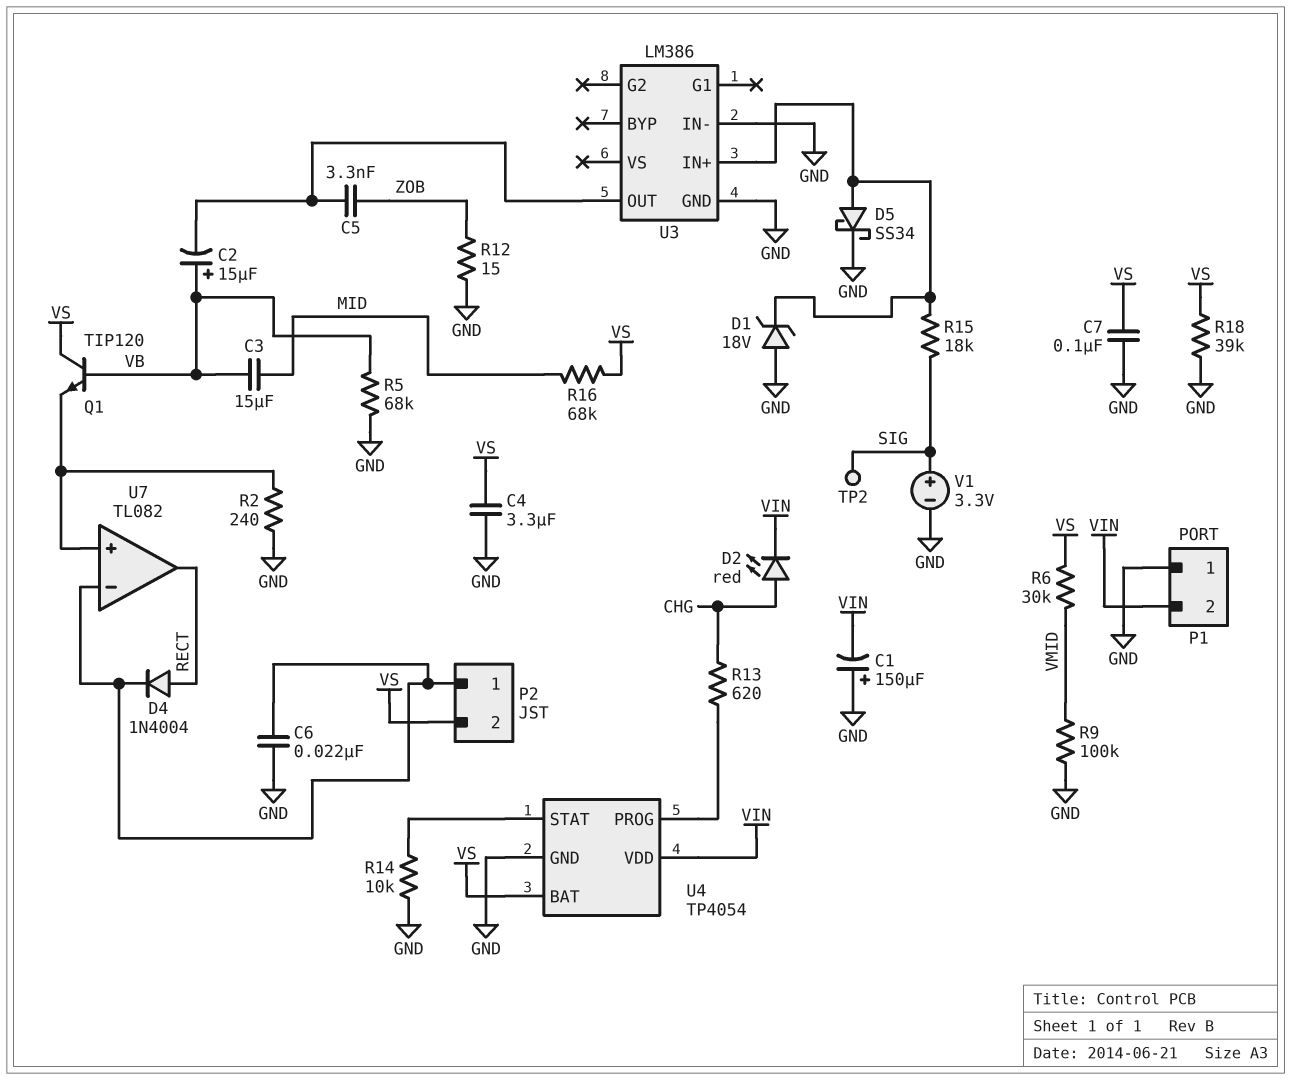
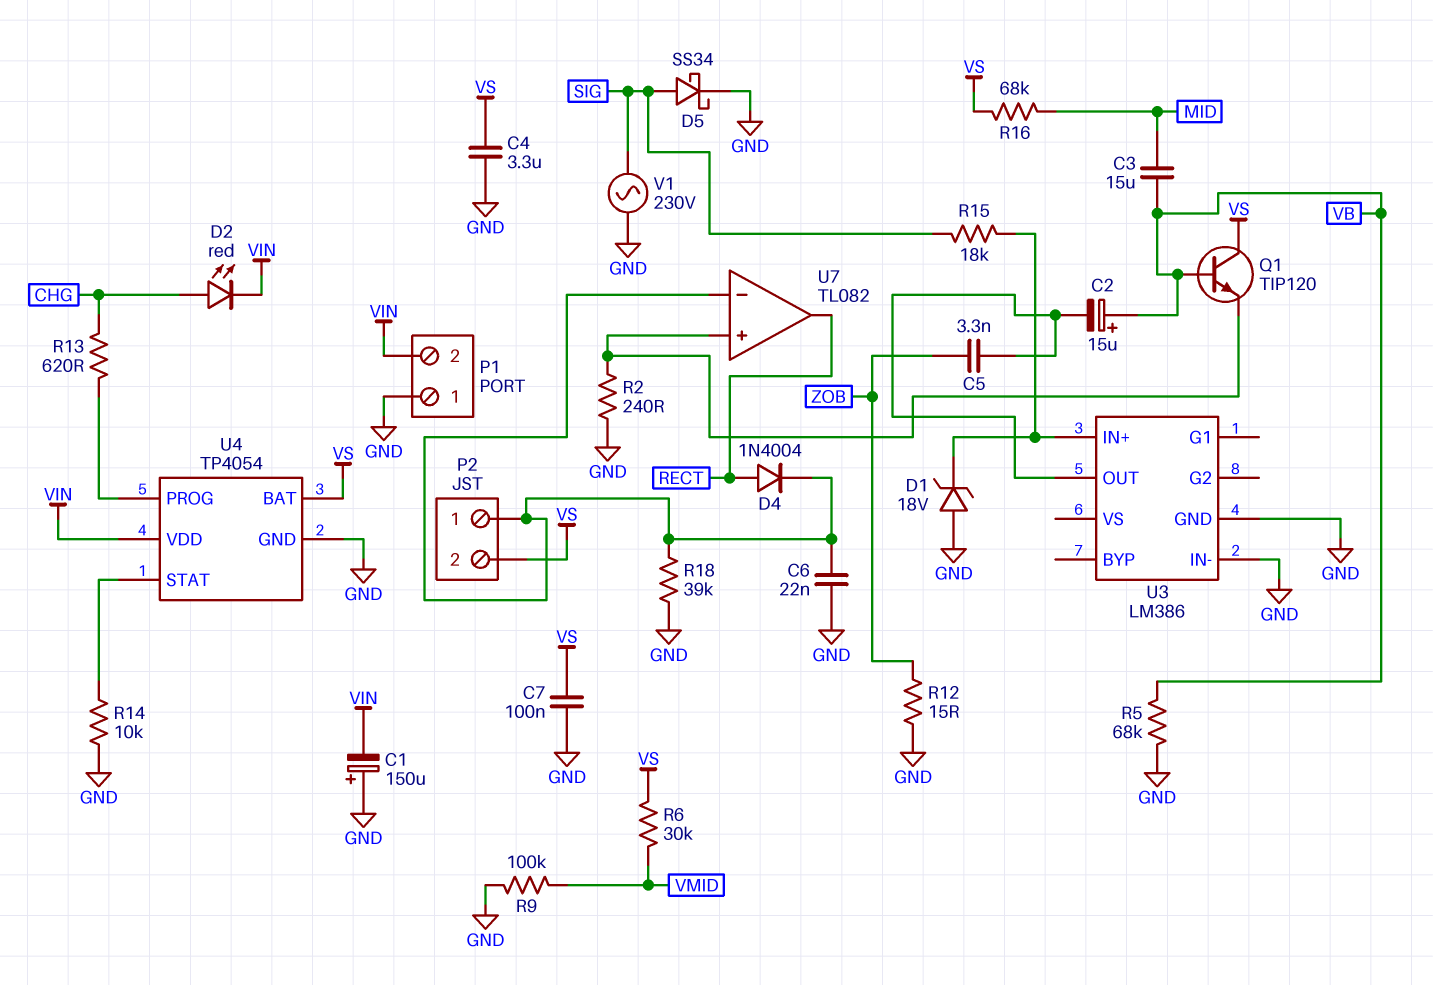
D5: schottky SS34 (A U3/IN+, K GND) -> schottky SS34 (A SIG, K GND)
R18: 39k (GND, VS) -> 39k (GND, P2/1)
TP2: test point (SIG) -> none
V1: 3.3V (plus SIG, minus GND) -> AC 230V (GND, SIG)

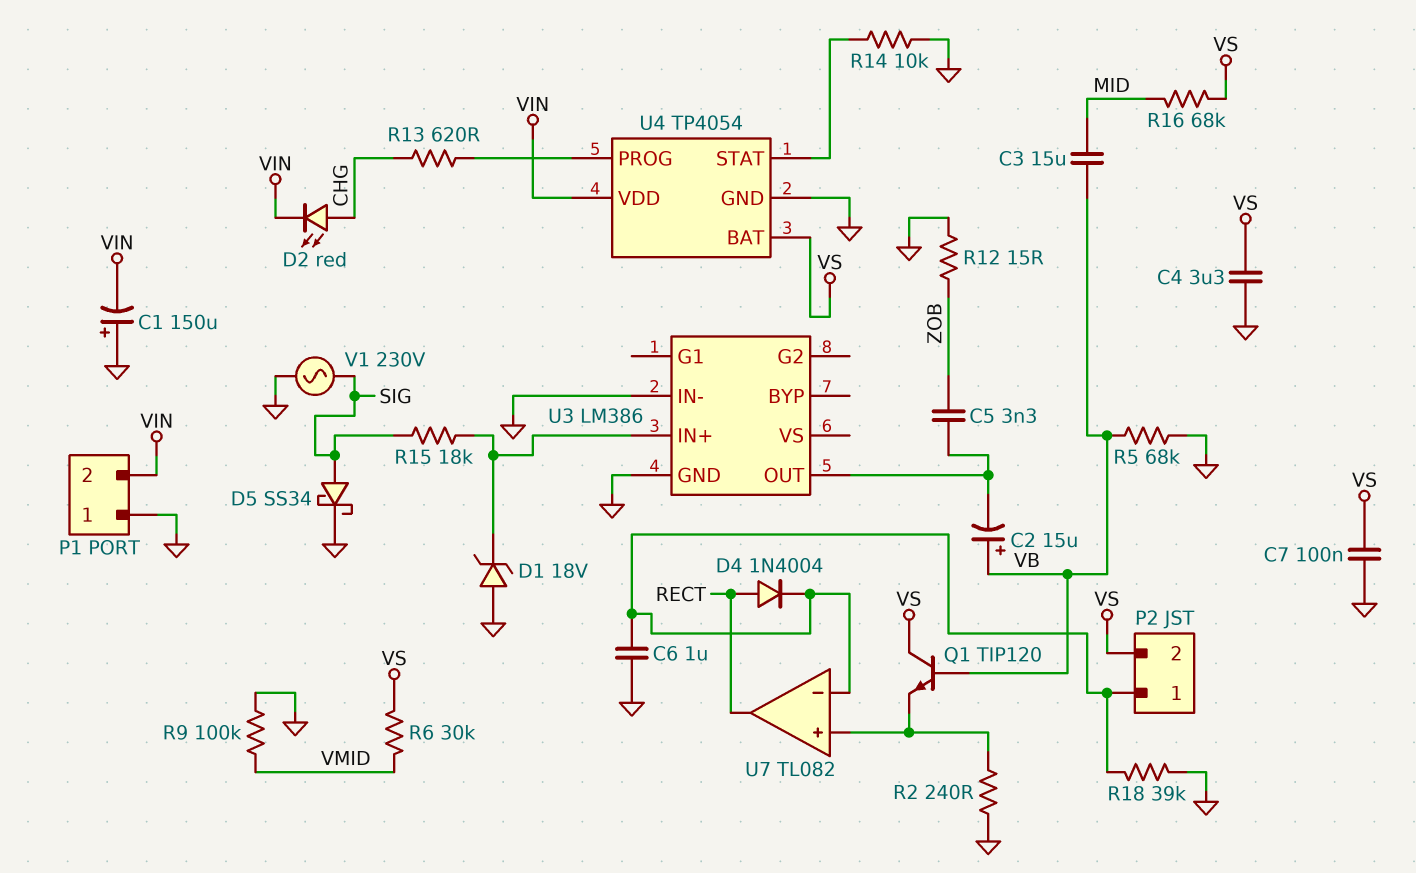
C6: 22nF (GND, P2/1) -> 1uF (GND, P2/1)

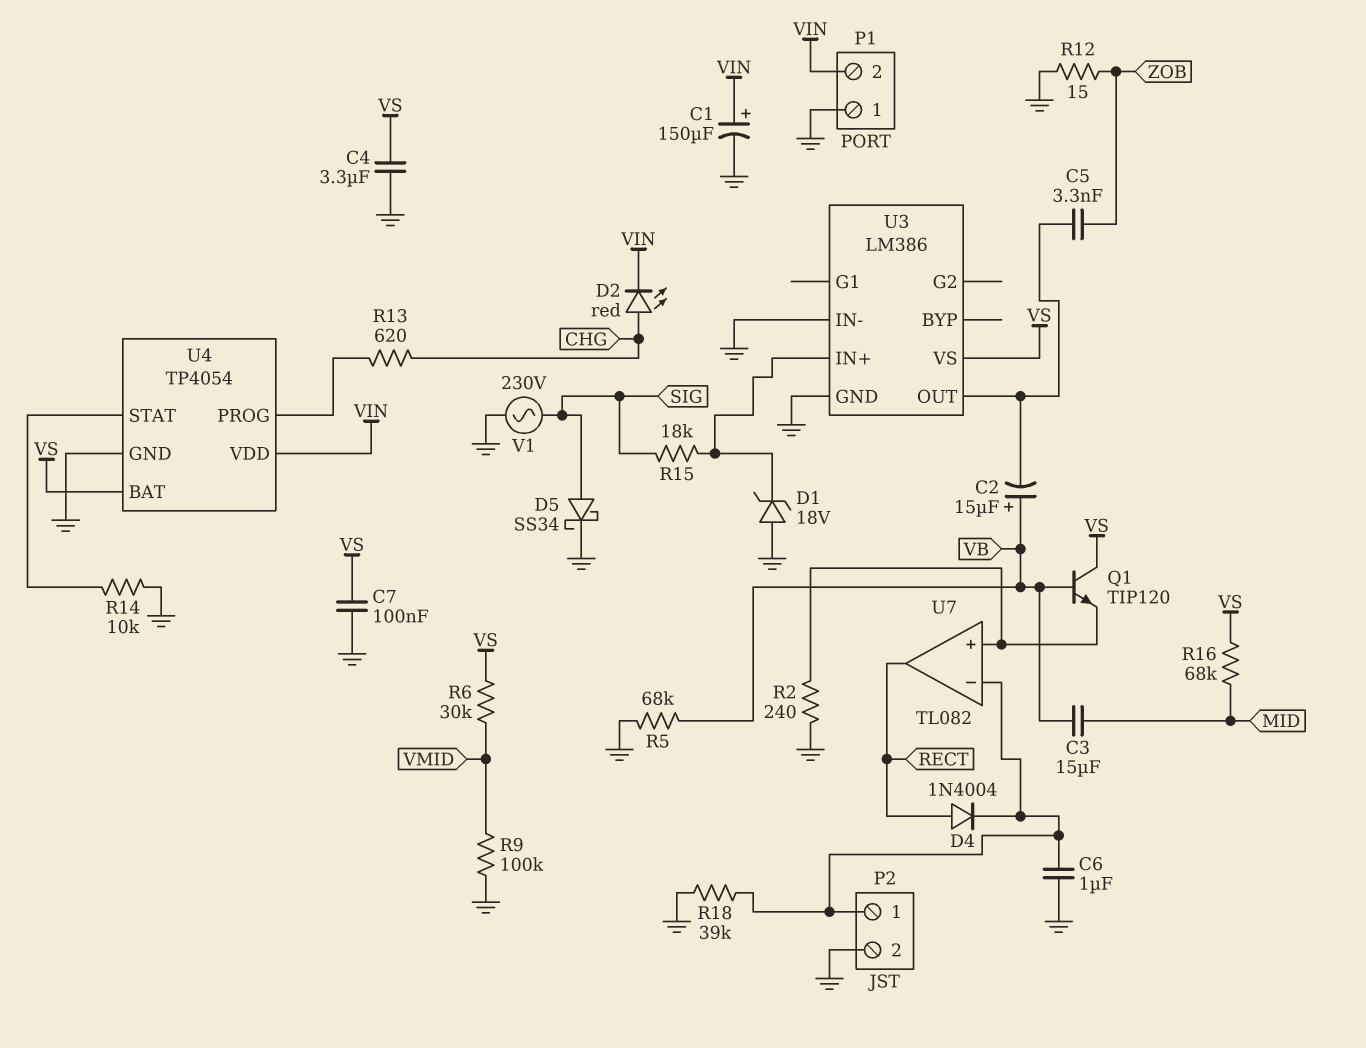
C1: 150uF (plus GND, minus VIN) -> 150uF (plus VIN, minus GND)
P2 pin 2: VS -> GND
U3 pin VS: none -> VS

